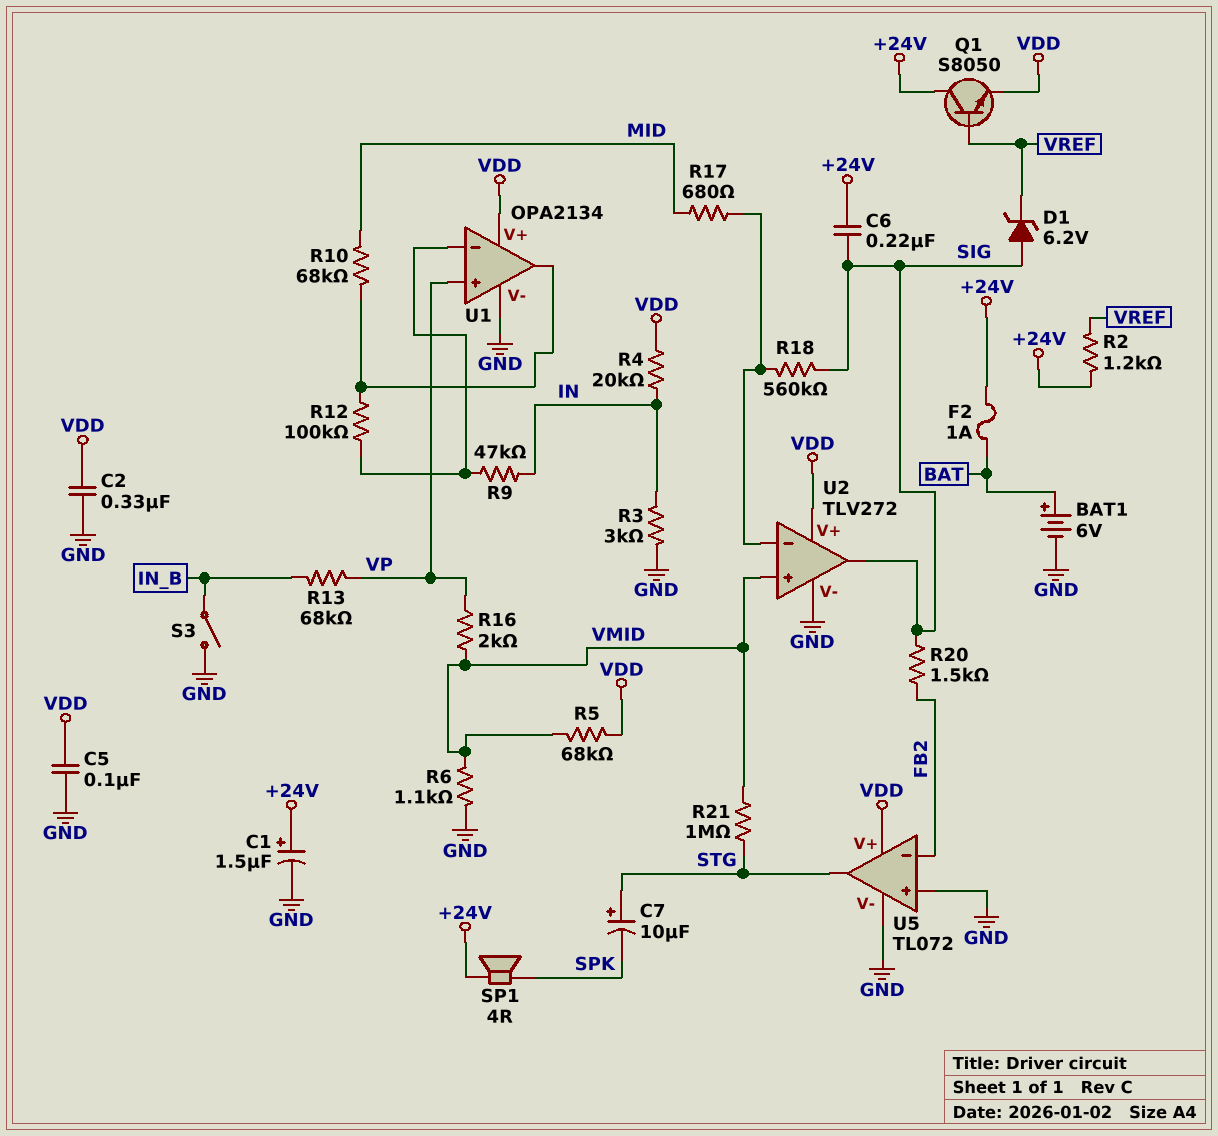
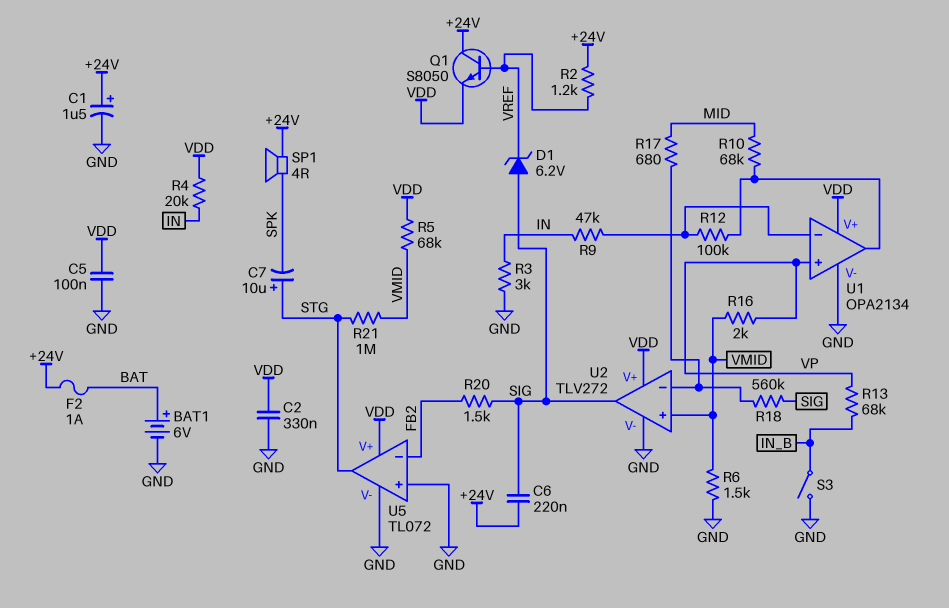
R6: 1.1k (GND, VMID) -> 1.5k (GND, VMID)

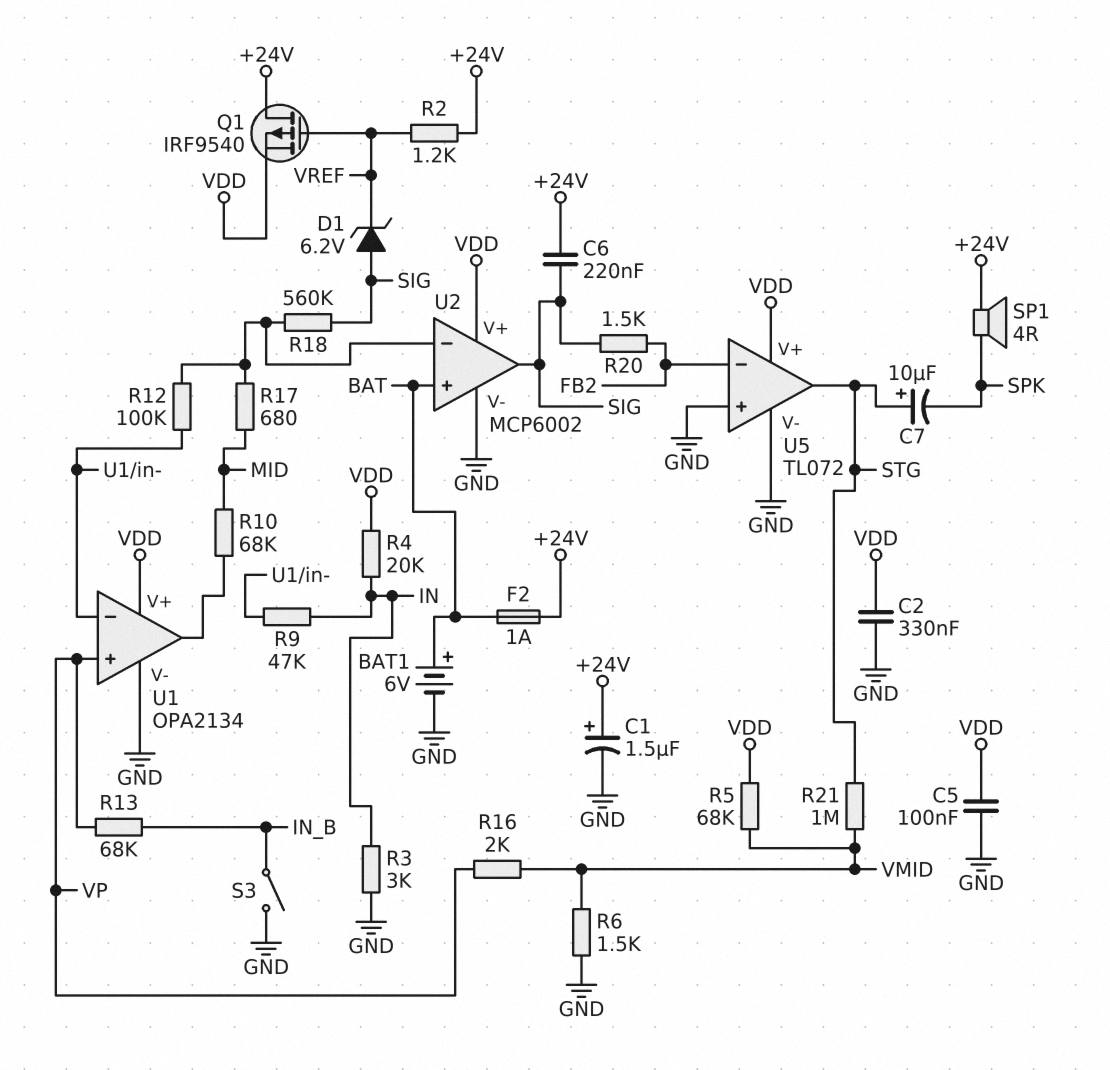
Q1: NPN S8050 (B VREF, C +24V, E VDD) -> PMOS IRF9540 (G VREF, D +24V, S VDD)
R12: 100k (U1/in-, U1/out) -> 100k (U1/in-, U2/in-)
U2: TLV272 -> MCP6002
U2 pin in+: VMID -> BAT

